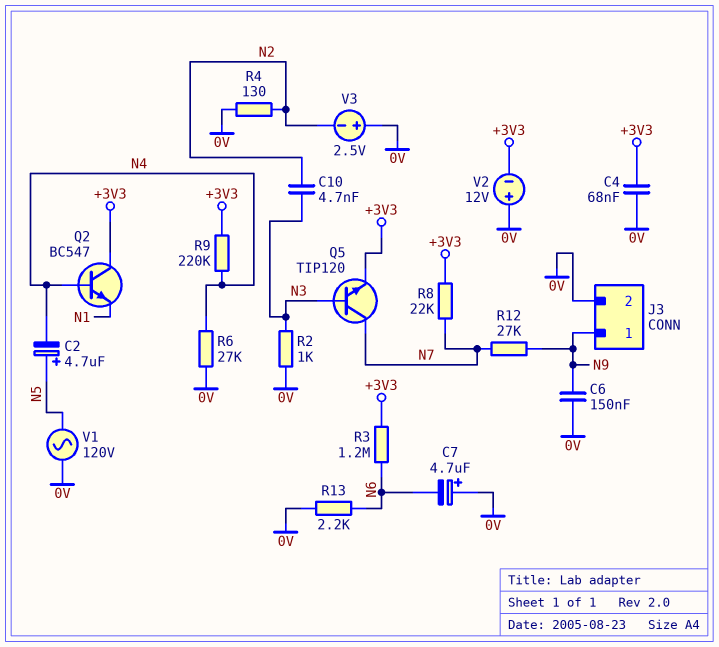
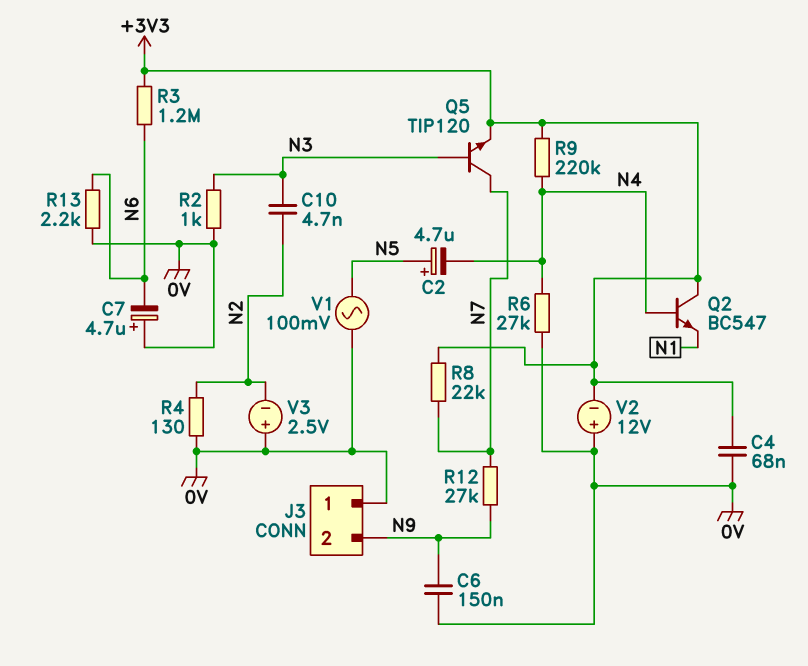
J3 pin 1: N9 -> 0V
J3 pin 2: 0V -> N9
V1: AC 120V (0V, N5) -> AC 100mV (0V, N5)

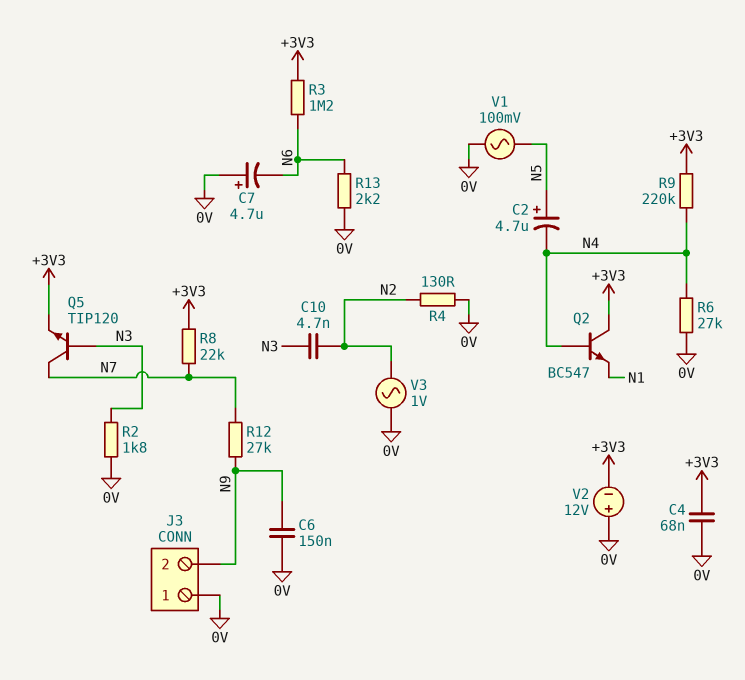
R2: 1k (0V, N3) -> 1.8k (0V, N3)
V3: 2.5V (plus 0V, minus N2) -> AC 1V (0V, N2)

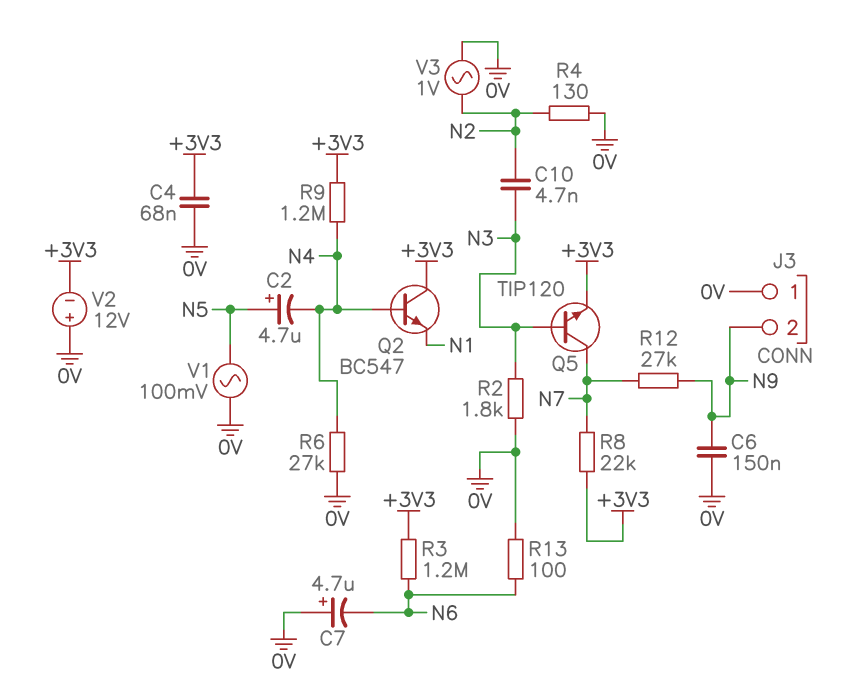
R9: 220k (+3V3, N4) -> 1.2M (+3V3, N4)
R13: 2.2k (0V, N6) -> 100 (0V, N6)

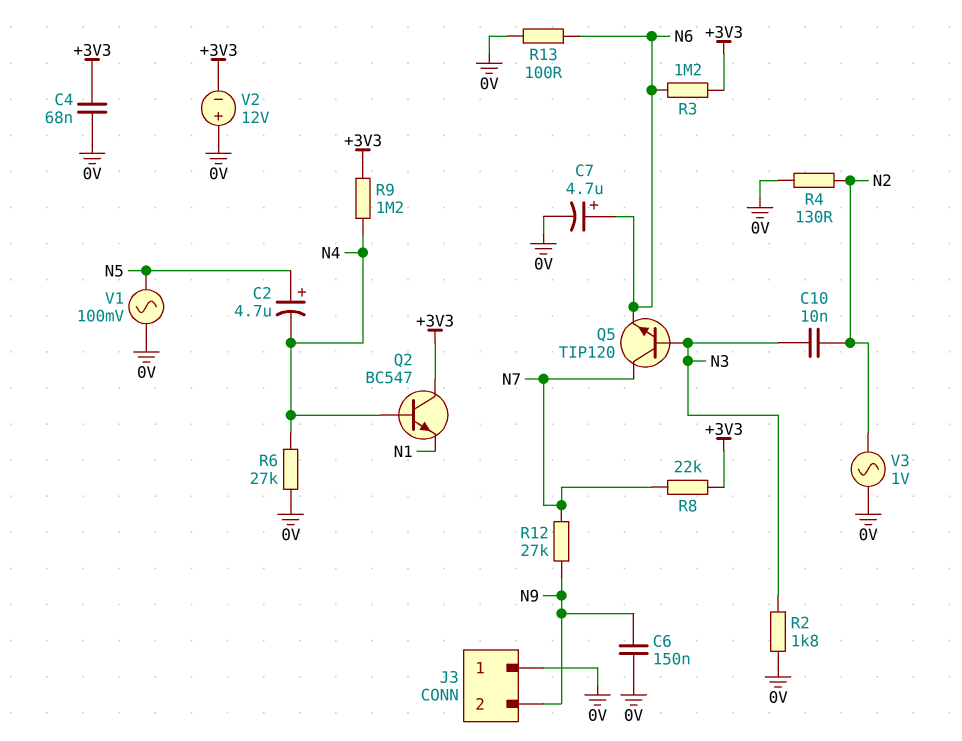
C7: 4.7uF (plus 0V, minus N6) -> 4.7uF (plus N6, minus 0V)
C10: 4.7nF (N2, N3) -> 10nF (N2, N3)
Q5: NPN TIP120 (B N3, C N7, E +3V3) -> NPN TIP120 (B N3, C N7, E N6)

